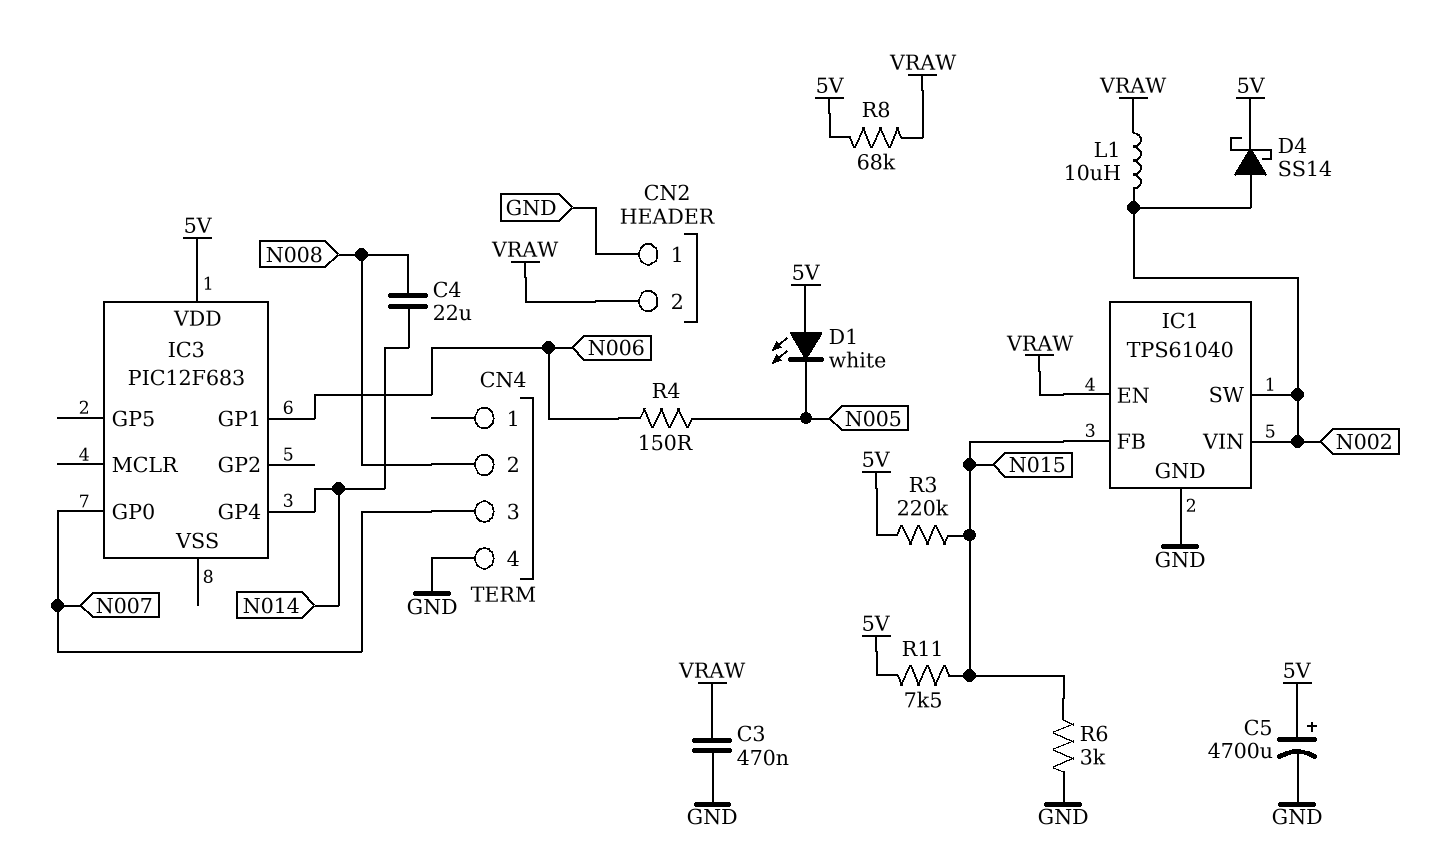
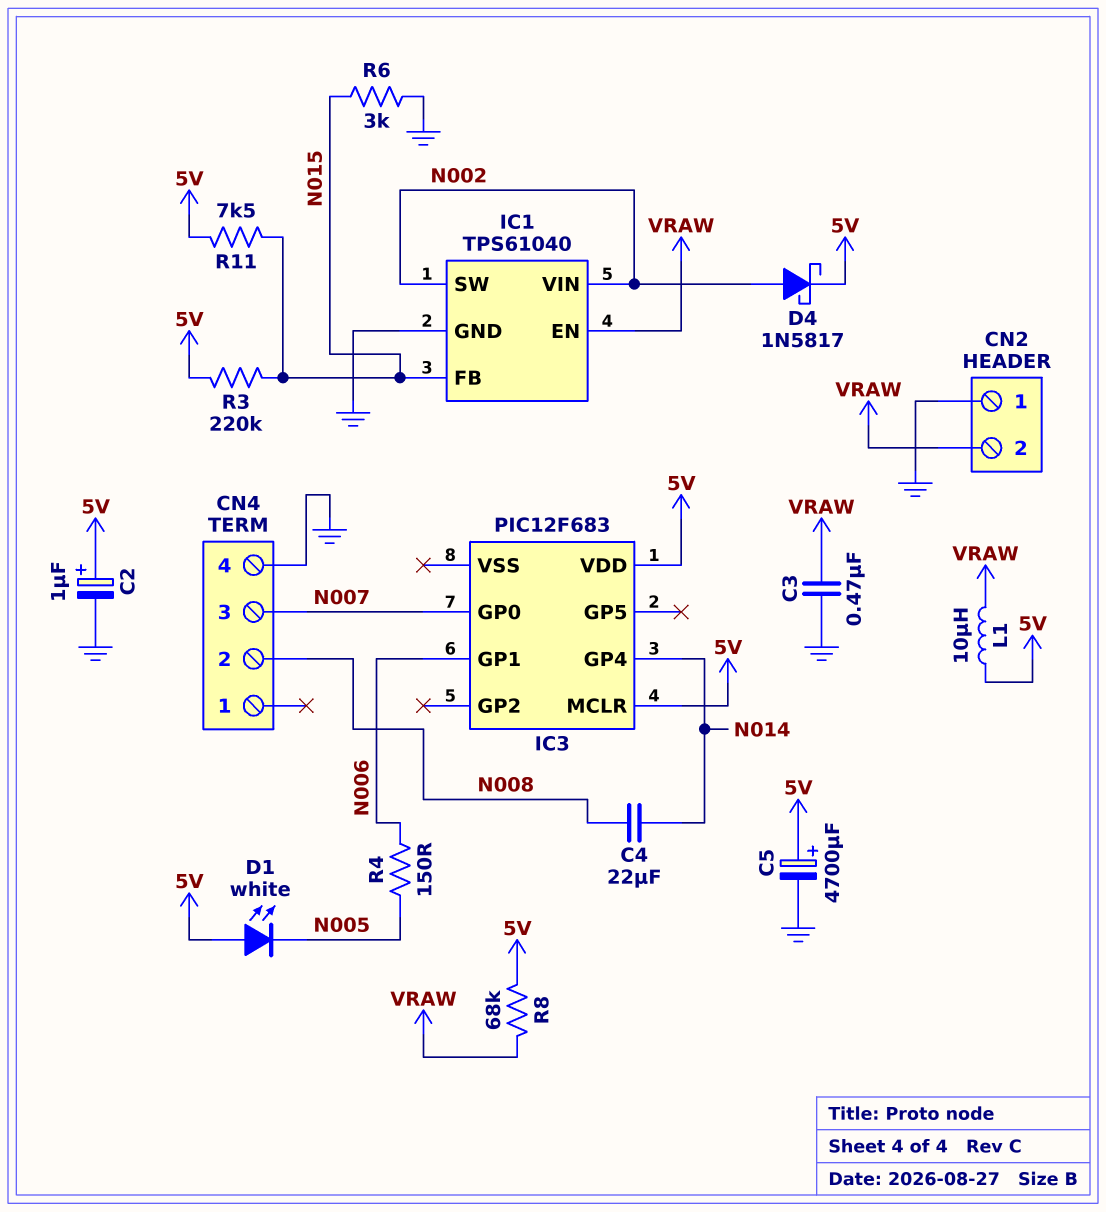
C2: none -> 1uF (plus 5V, minus GND)
D4: schottky SS14 (A N002, K 5V) -> schottky 1N5817 (A N002, K 5V)
IC3 pin MCLR: none -> 5V
L1: 10uH (N002, VRAW) -> 10uH (5V, VRAW)

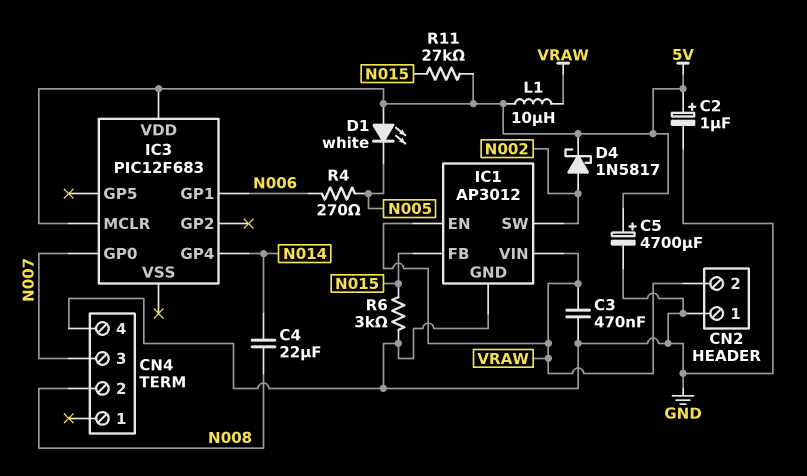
IC1: TPS61040 -> AP3012
IC1 pin VIN: N002 -> VRAW
R3: 220k (5V, N015) -> none
R4: 150 (N005, N006) -> 270 (N005, N006)
R8: 68k (5V, VRAW) -> none
R11: 7.5k (5V, N015) -> 27k (5V, N015)

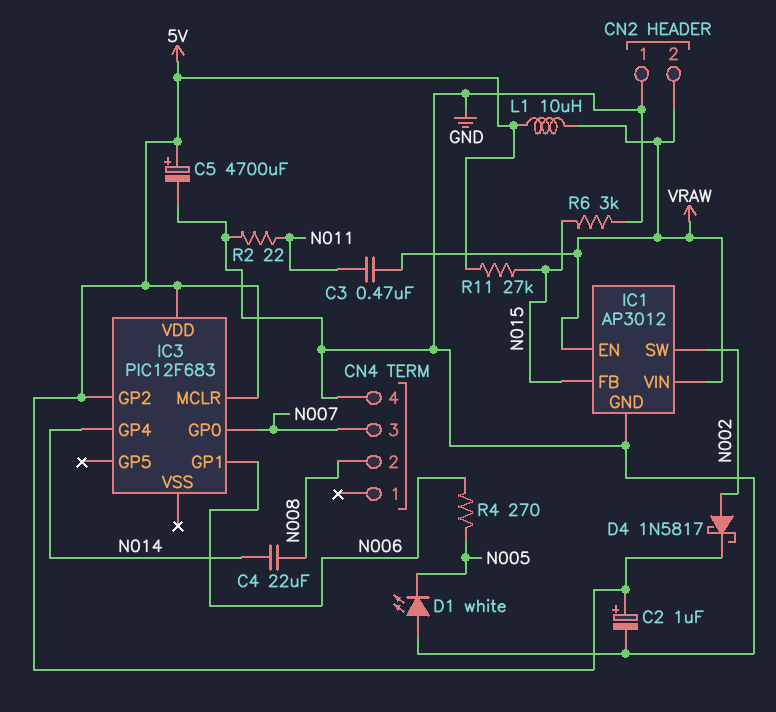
C3: 470nF (GND, VRAW) -> 470nF (N011, VRAW)
D1: LED white (A 5V, K N005) -> LED white (A GND, K N005)
IC3 pin GP2: none -> 5V
R2: none -> 22 (GND, N011)

